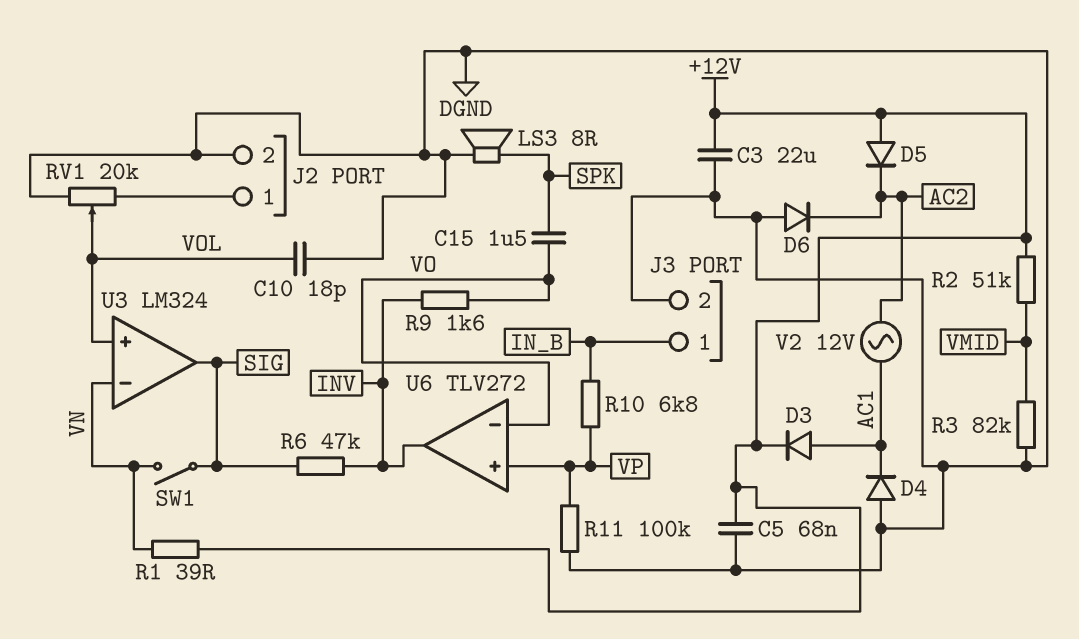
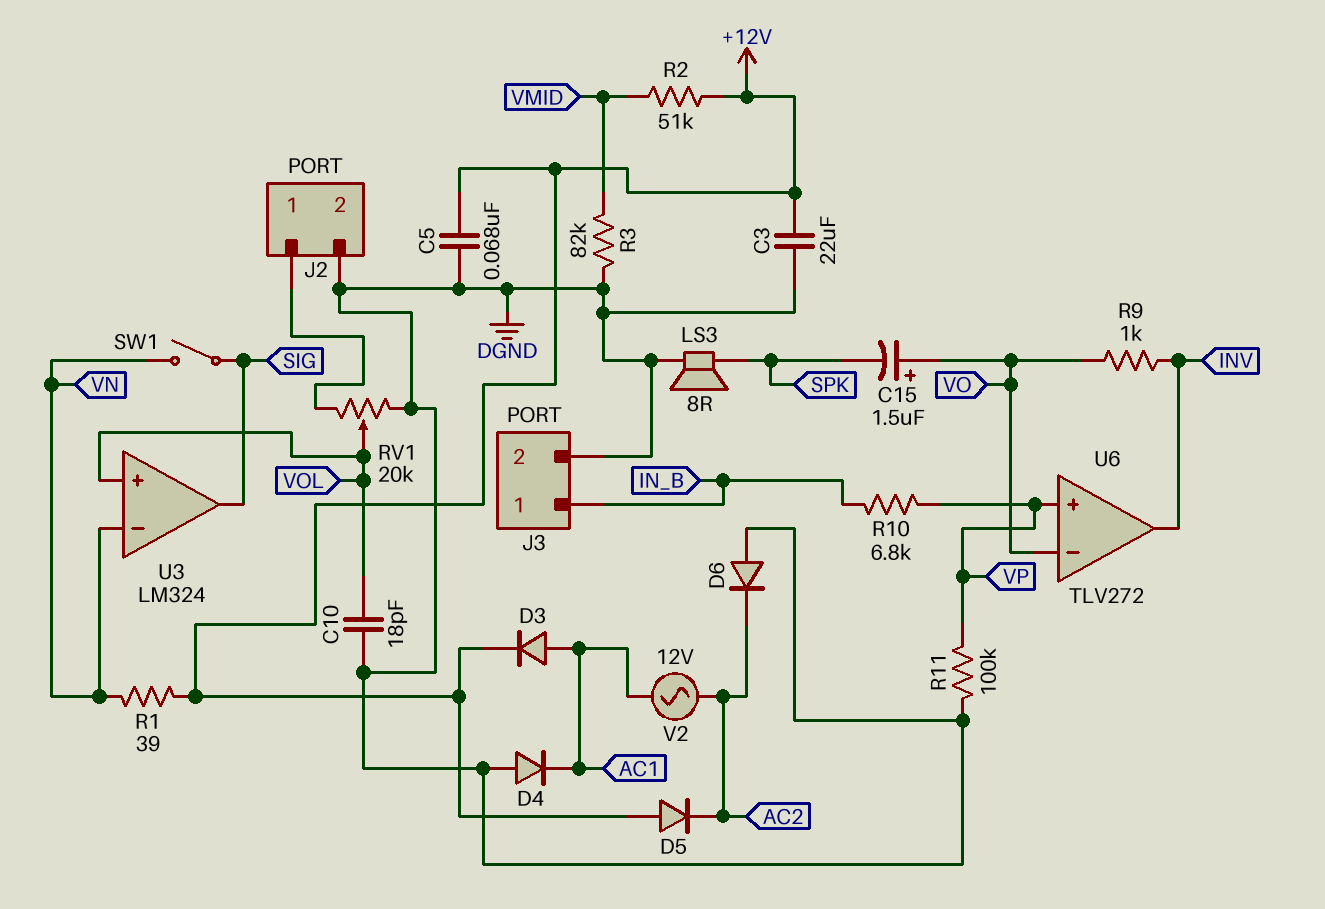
C15: 1.5uF (SPK, VO) -> 1.5uF (plus VO, minus SPK)
R6: 47k (INV, SIG) -> none
R9: 1.6k (INV, VO) -> 1k (INV, VO)

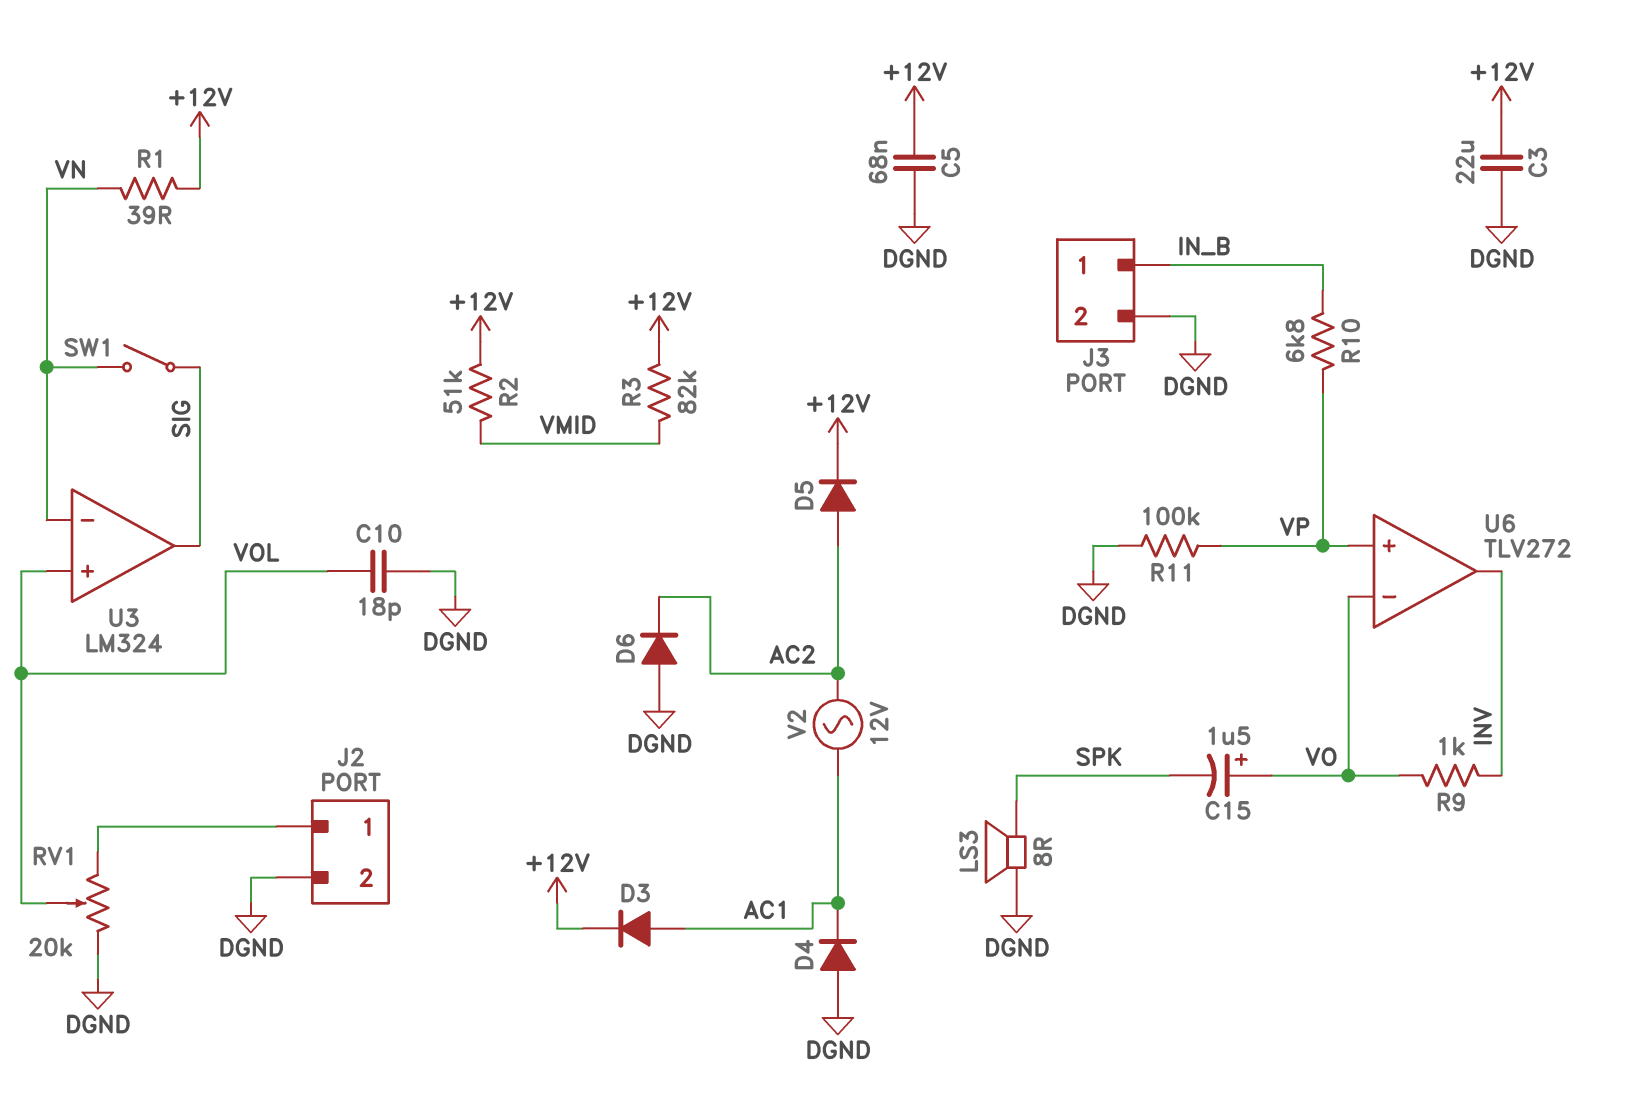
D5: diode (A +12V, K AC2) -> diode (A AC2, K +12V)
R3: 82k (DGND, VMID) -> 82k (+12V, VMID)

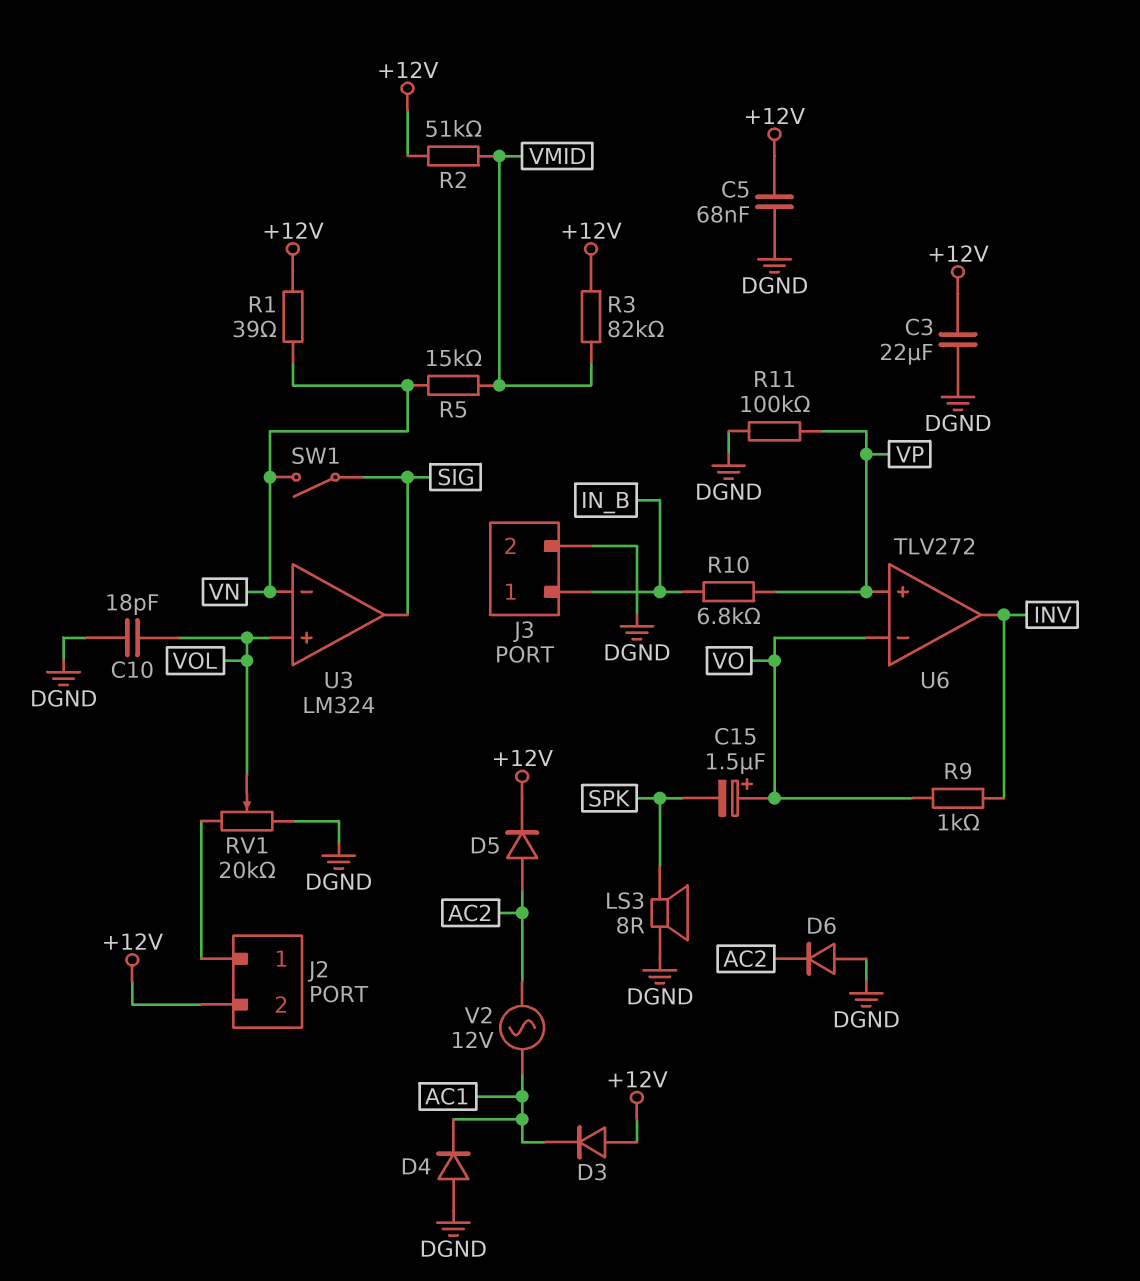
D3: diode (A AC1, K +12V) -> diode (A +12V, K AC1)
J2 pin 2: DGND -> +12V
R5: none -> 15k (VMID, VN)

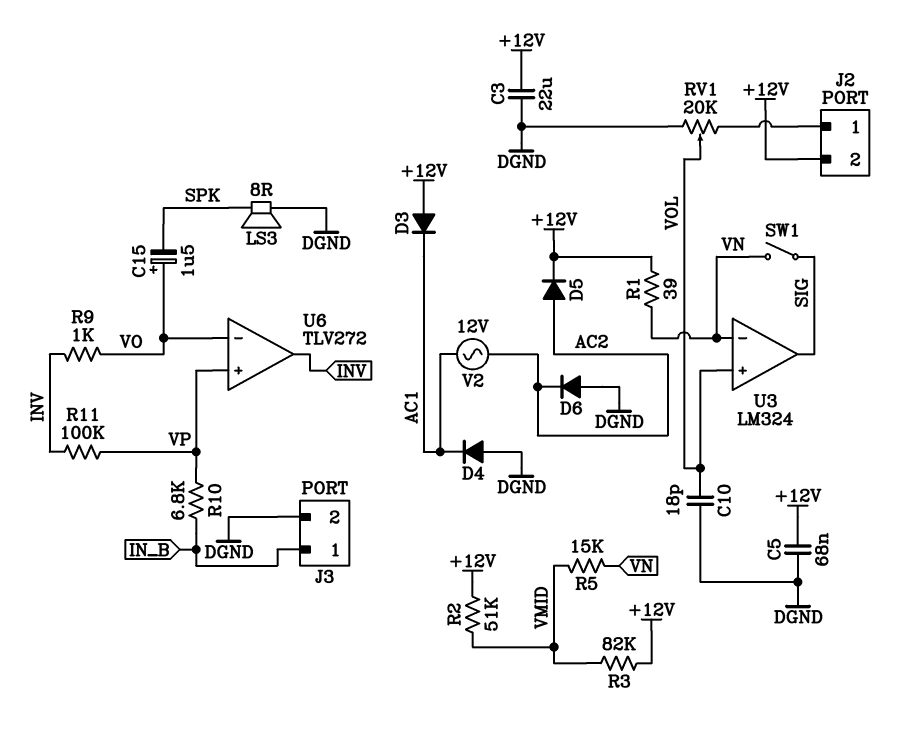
R11: 100k (DGND, VP) -> 100k (INV, VP)

